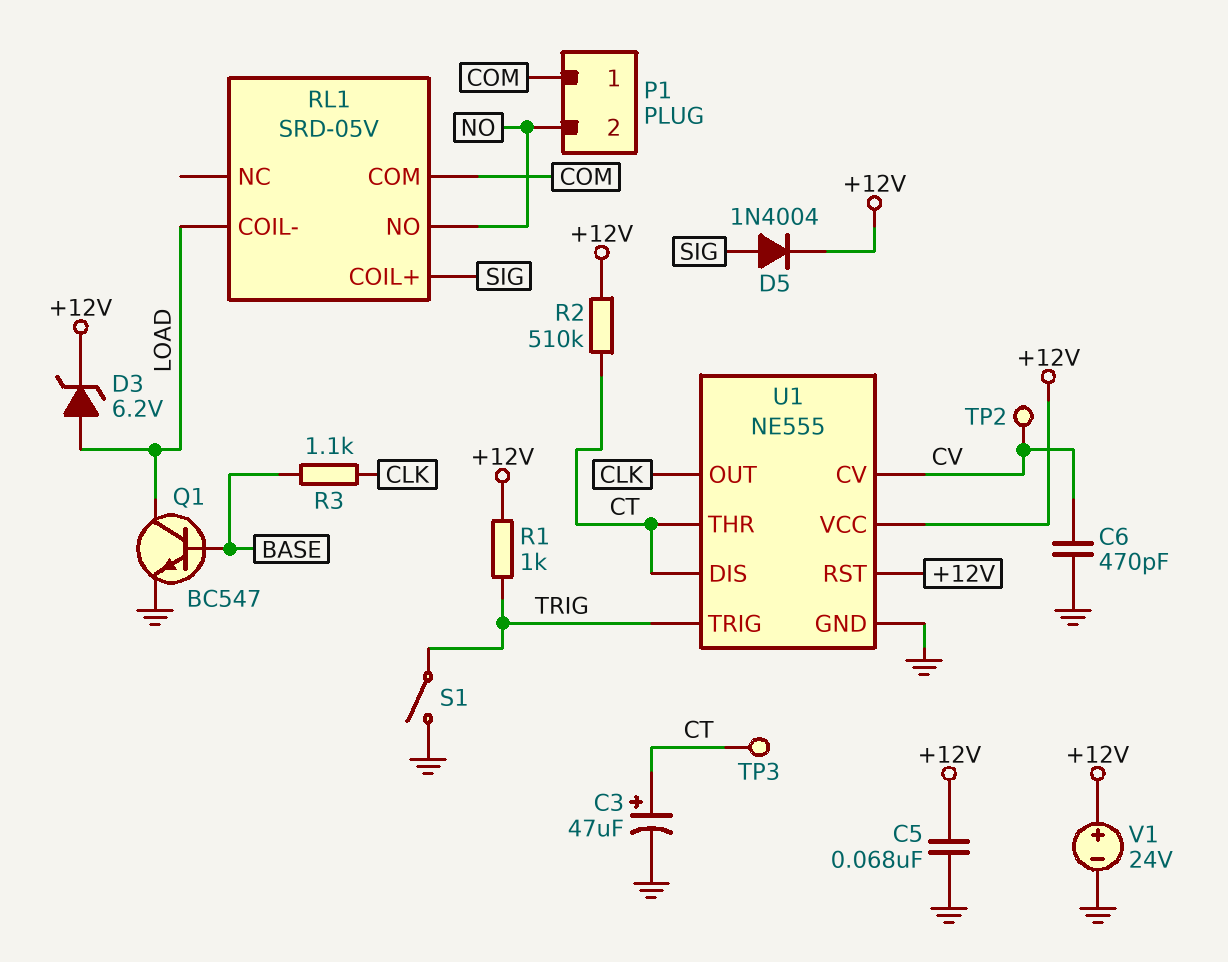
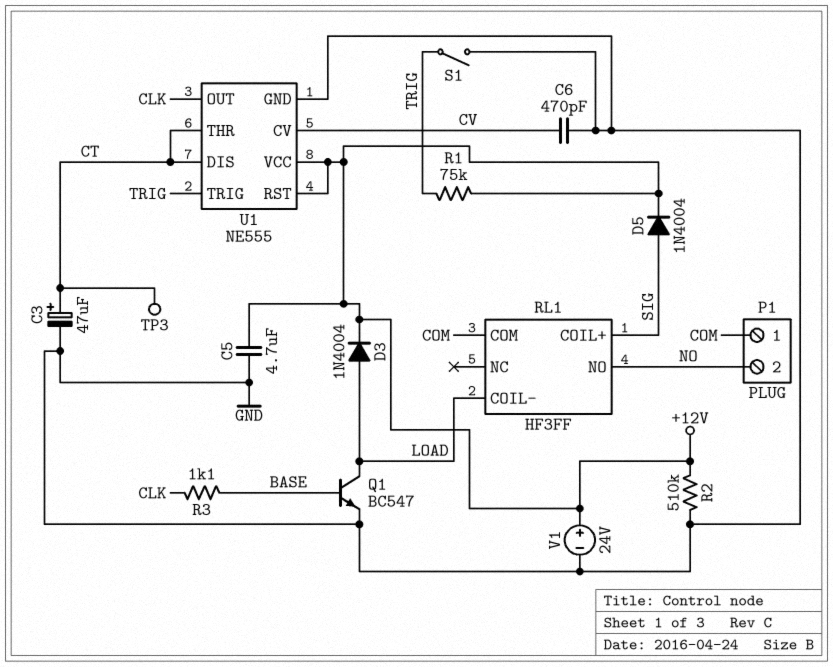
C5: 68nF (+12V, GND) -> 4.7uF (+12V, GND)
D3: zener 6.2V (A LOAD, K +12V) -> diode 1N4004 (A LOAD, K +12V)
R1: 1k (+12V, TRIG) -> 75k (+12V, TRIG)
R2: 510k (+12V, CT) -> 510k (+12V, GND)
RL1: SRD-05V -> HF3FF
TP2: test point (CV) -> none

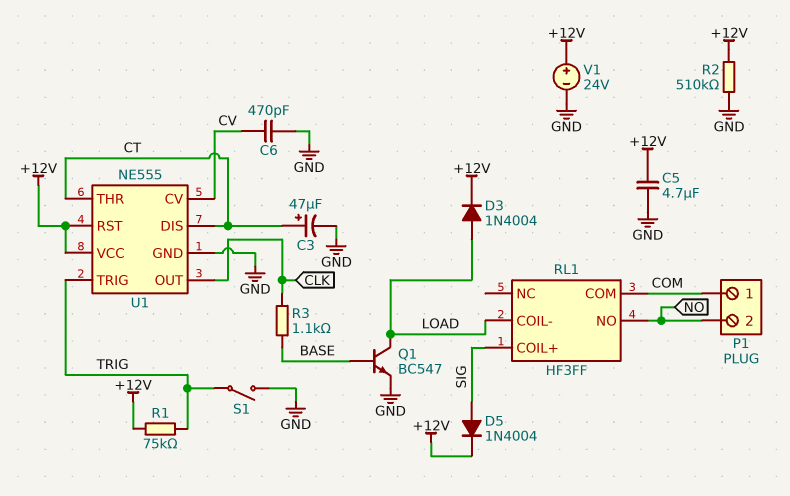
TP3: test point (CT) -> none

